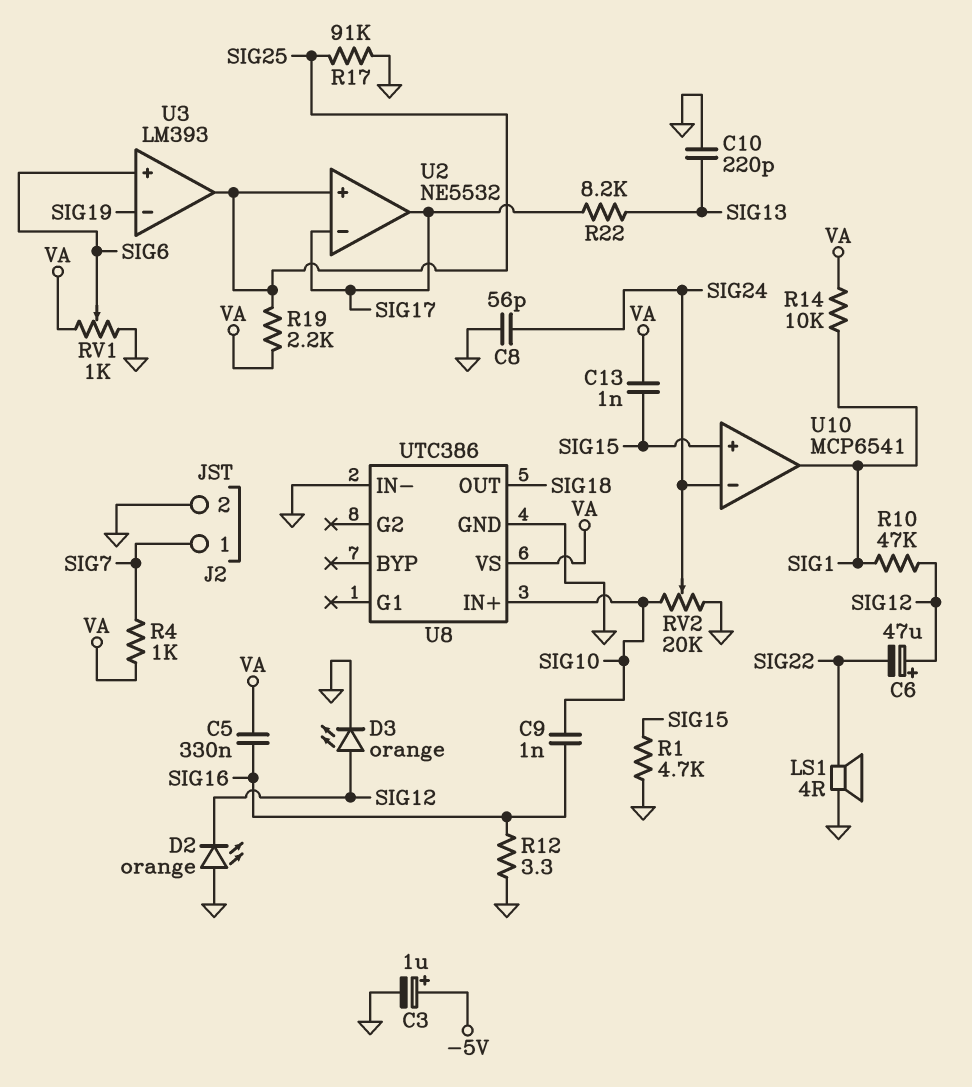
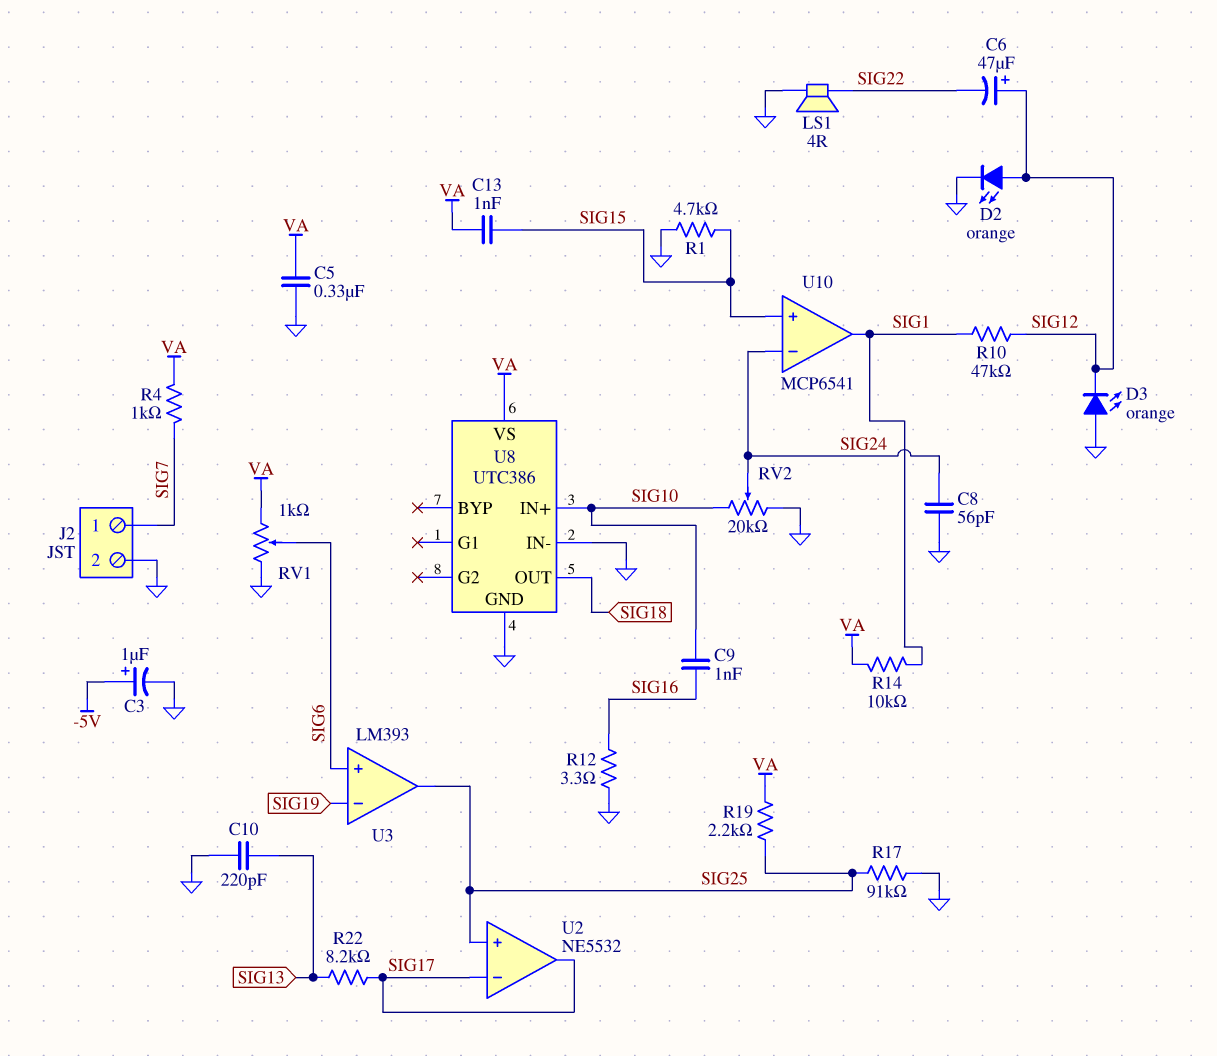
C5: 330nF (SIG16, VA) -> 330nF (GND, VA)
D2: LED orange (A GND, K SIG12) -> LED orange (A SIG12, K GND)
D3: LED orange (A SIG12, K GND) -> LED orange (A GND, K SIG12)

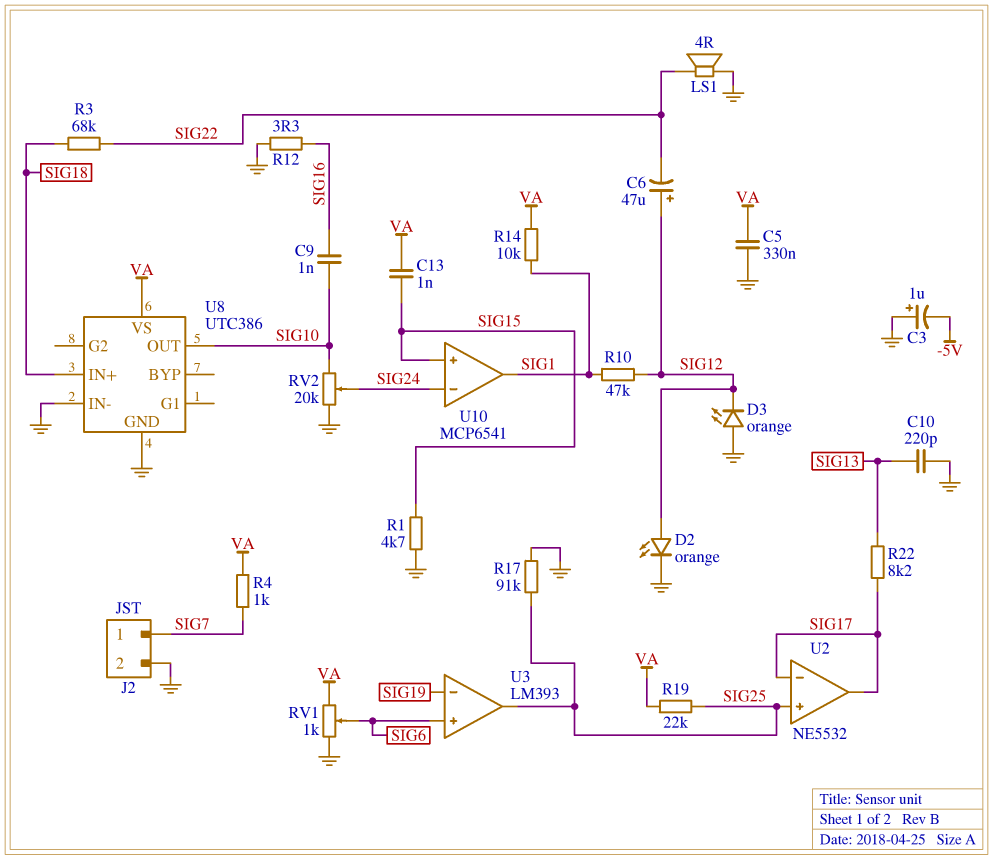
C3: 1uF (plus -5V, minus GND) -> 1uF (plus GND, minus -5V)
C8: 56pF (GND, SIG24) -> none
R3: none -> 68k (SIG18, SIG22)
R19: 2.2k (SIG25, VA) -> 22k (SIG25, VA)
U8 pin IN+: SIG10 -> SIG18
U8 pin OUT: SIG18 -> SIG10

